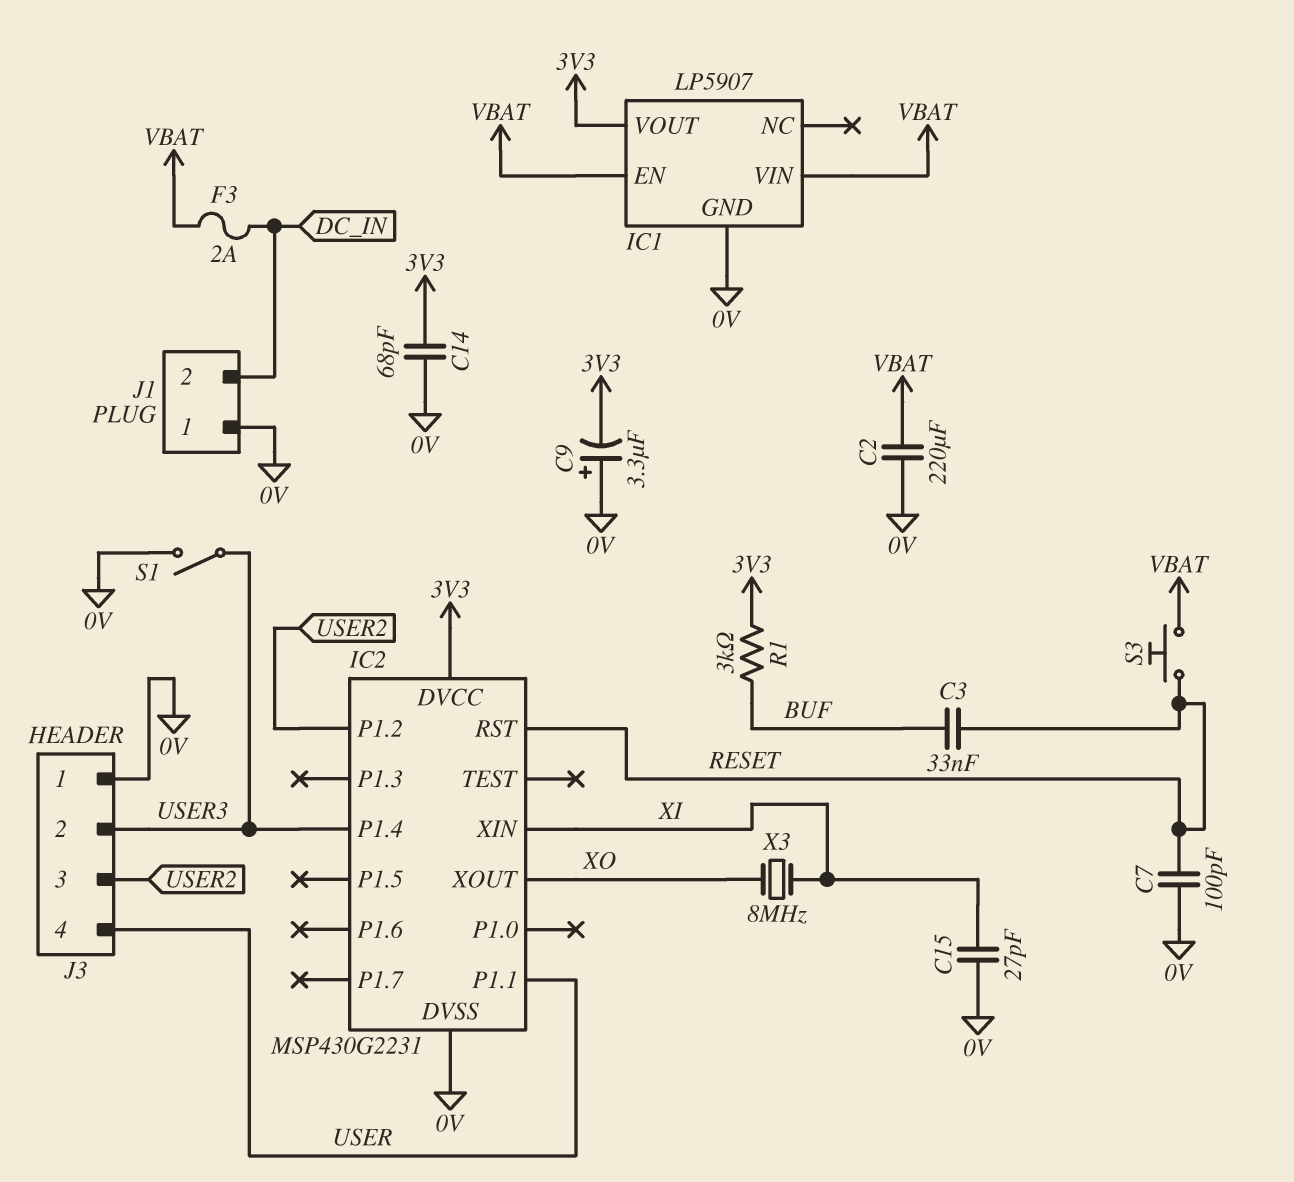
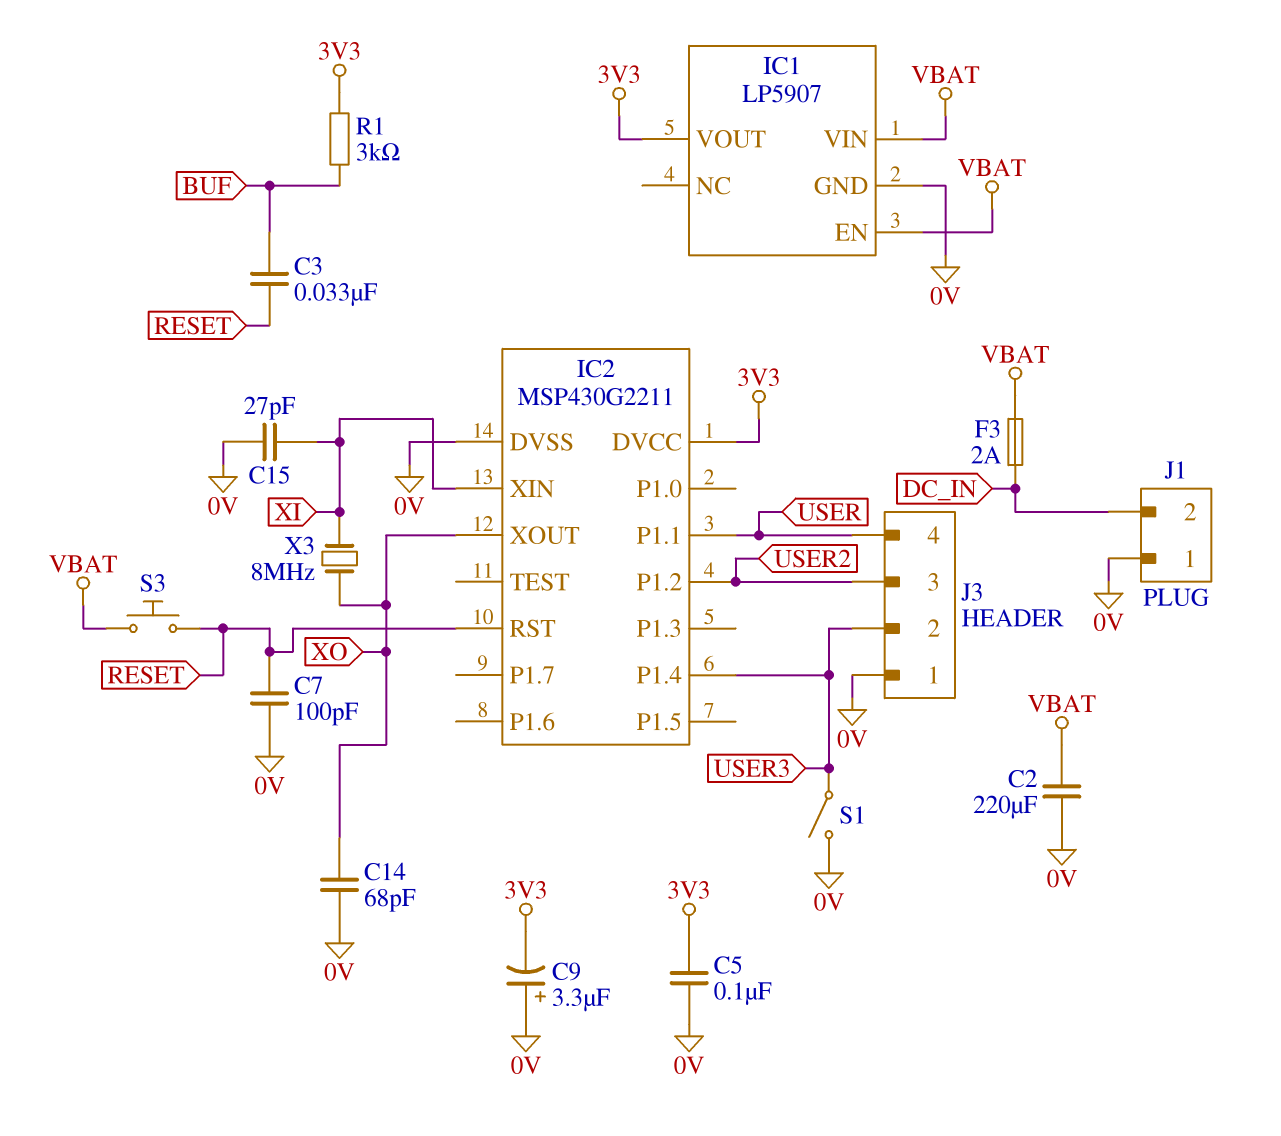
C5: none -> 100nF (0V, 3V3)
C14: 68pF (0V, 3V3) -> 68pF (0V, XO)
IC2: MSP430G2231 -> MSP430G2211

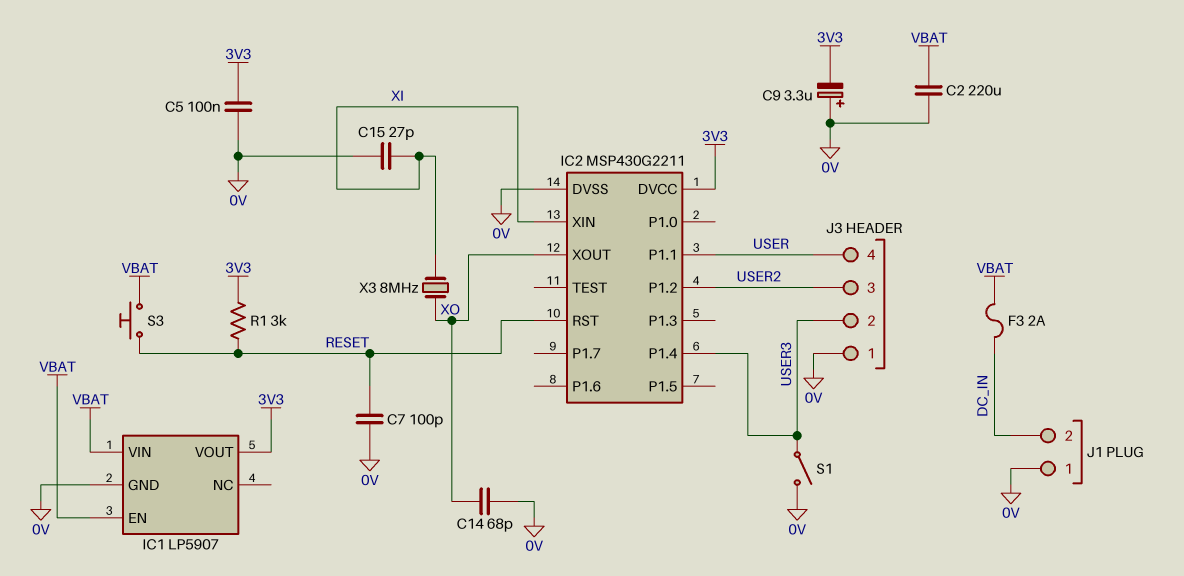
C3: 33nF (BUF, RESET) -> none
R1: 3k (3V3, BUF) -> 3k (3V3, RESET)

